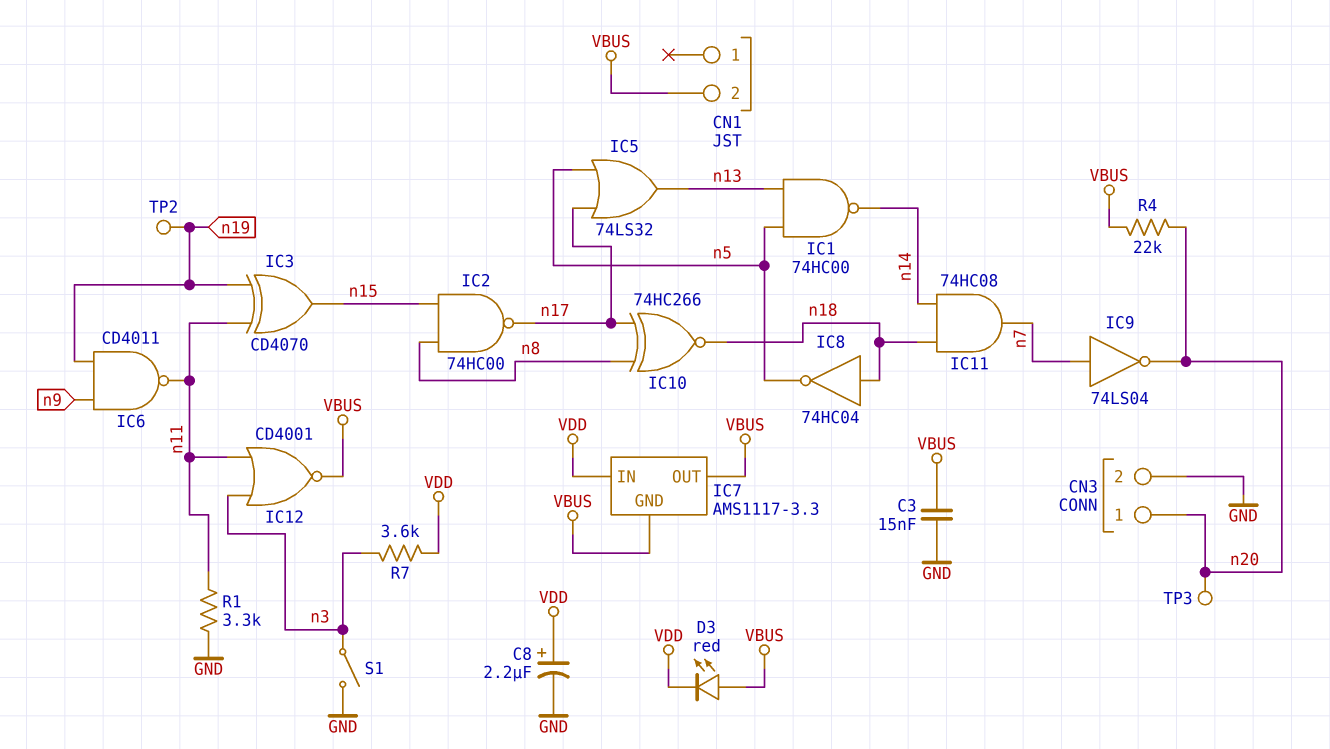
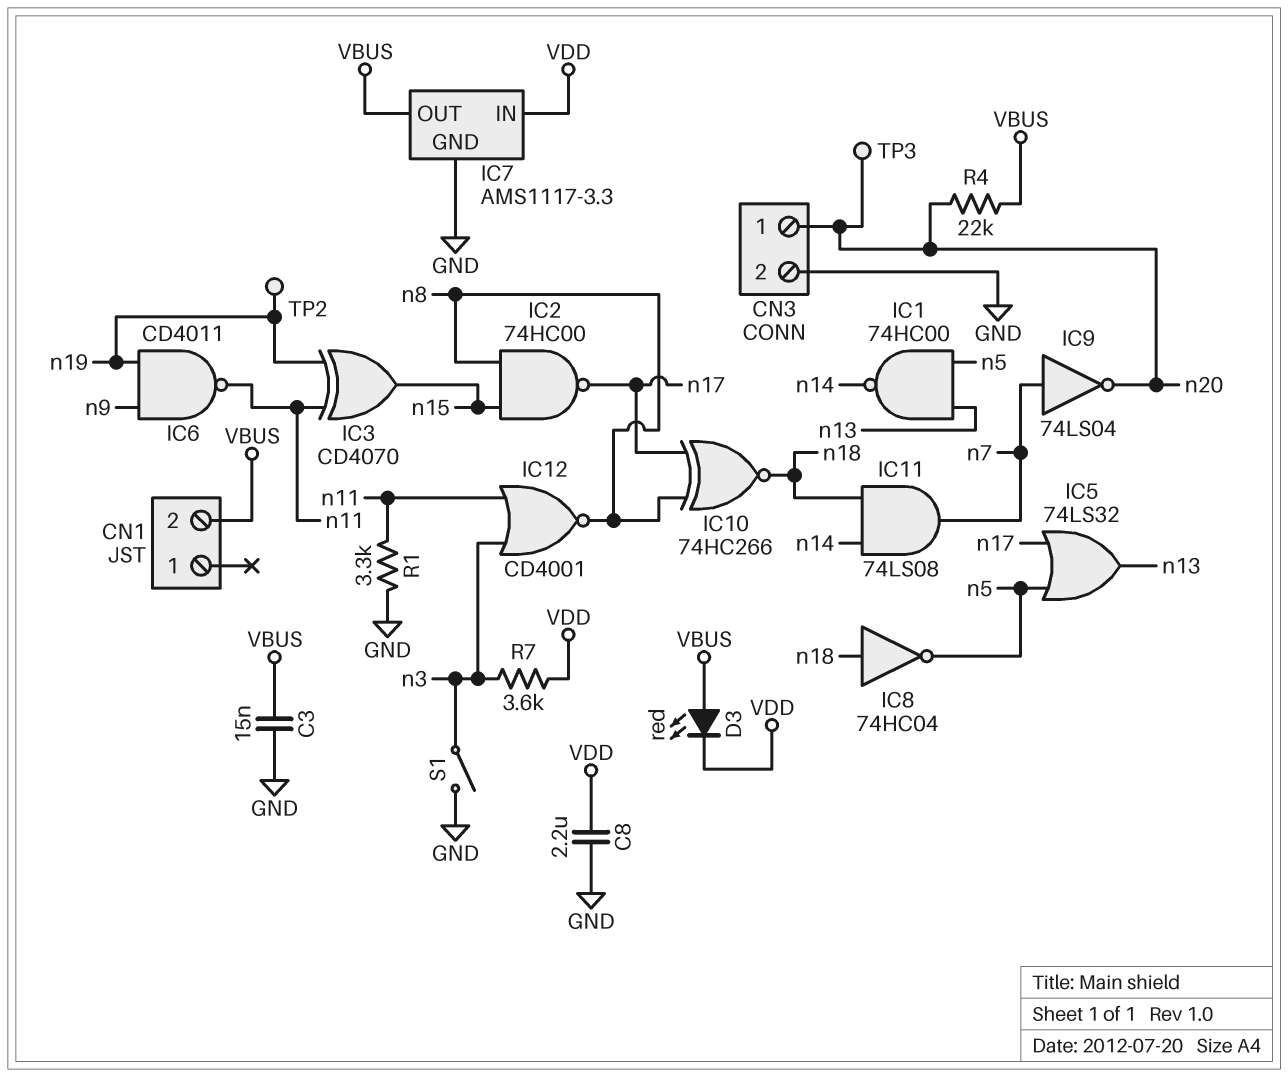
C8: 2.2uF (plus VDD, minus GND) -> 2.2uF (GND, VDD)
IC7 pin GND: VBUS -> GND
IC11: AND 74HC08 (in n14, in n18, out n7) -> AND 74LS08 (in n14, in n18, out n7)
IC12: NOR CD4001 (in n3, in n11, out VBUS) -> NOR CD4001 (in n3, in n11, out n8)

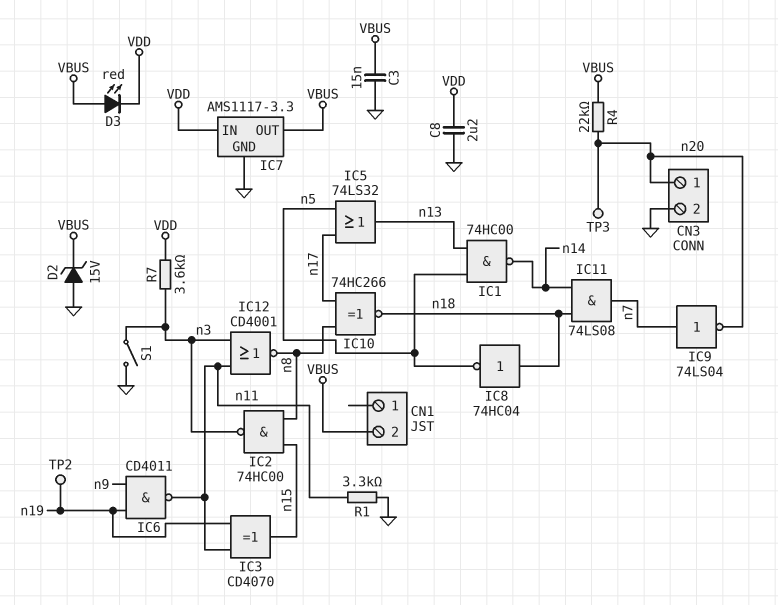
D2: none -> zener 15V (A GND, K VBUS)
IC2: NAND 74HC00 (in n8, in n15, out n17) -> NAND 74HC00 (in n8, in n15, out n3)

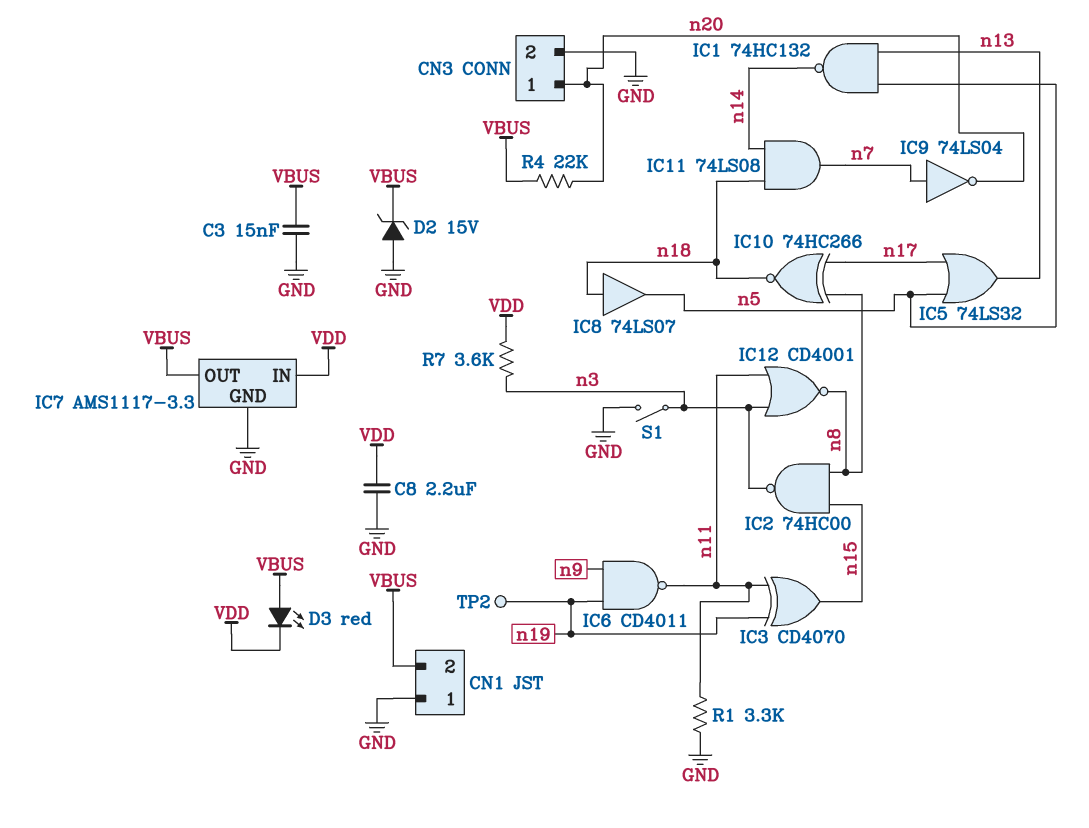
CN1 pin 1: none -> GND
IC1: NAND 74HC00 (in n5, in n13, out n14) -> NAND 74HC132 (in n5, in n13, out n14)
IC8: NOT 74HC04 (in n18, out n5) -> buffer 74LS07 (in n18, out n5)
TP3: test point (n20) -> none

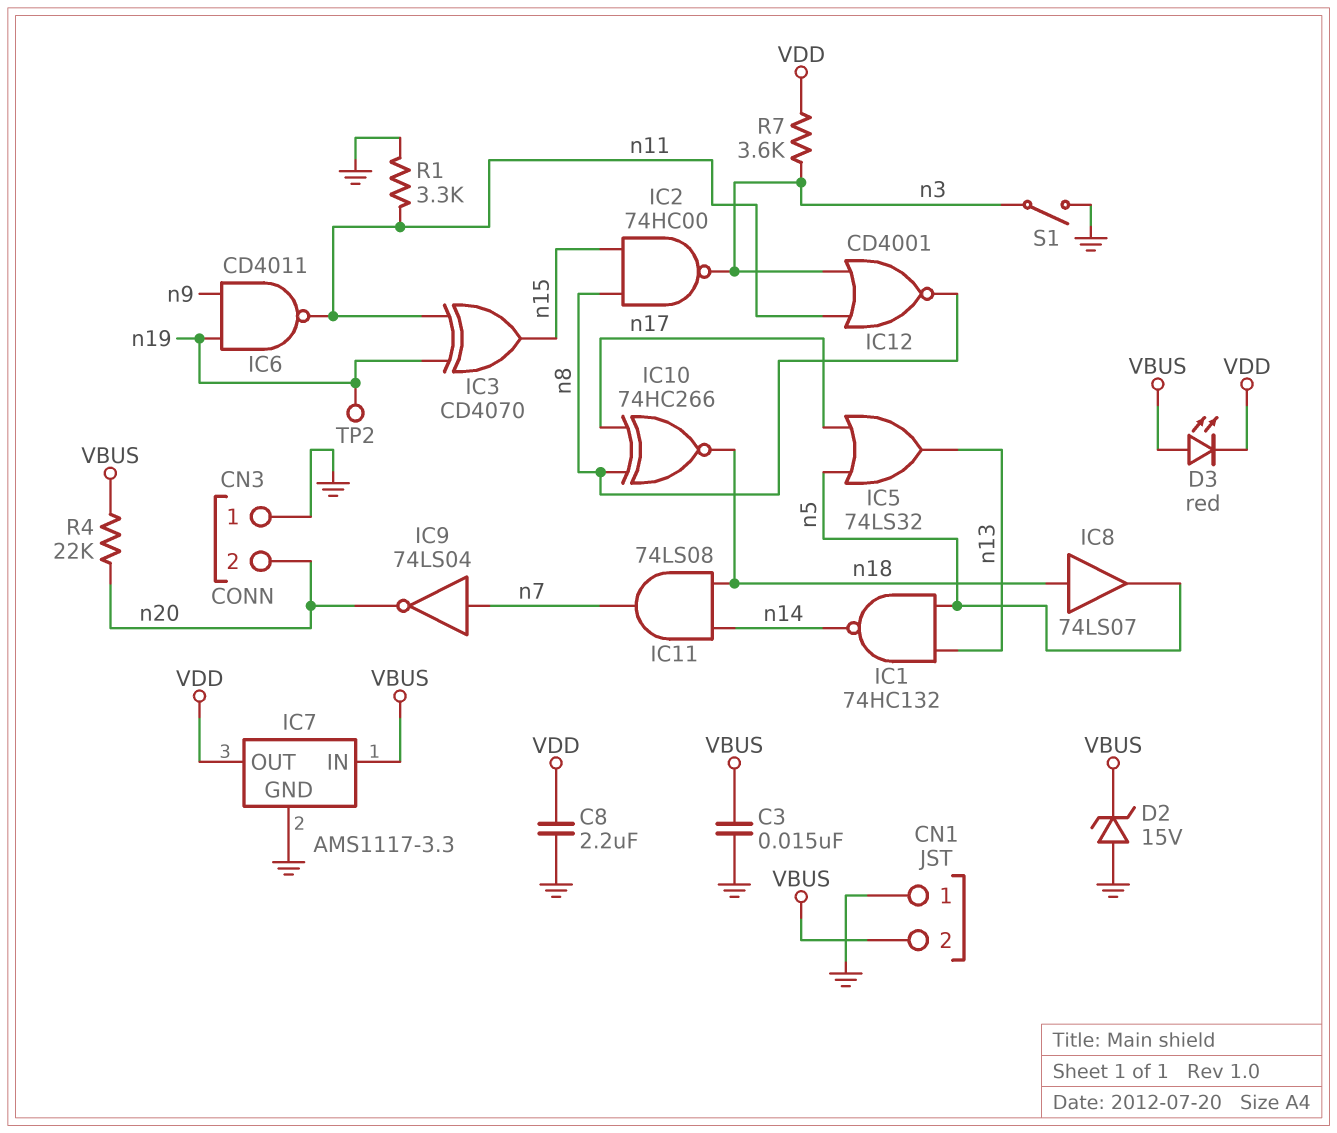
CN3 pin 1: n20 -> GND
CN3 pin 2: GND -> n20
IC7 pin IN: VDD -> VBUS
IC7 pin OUT: VBUS -> VDD

